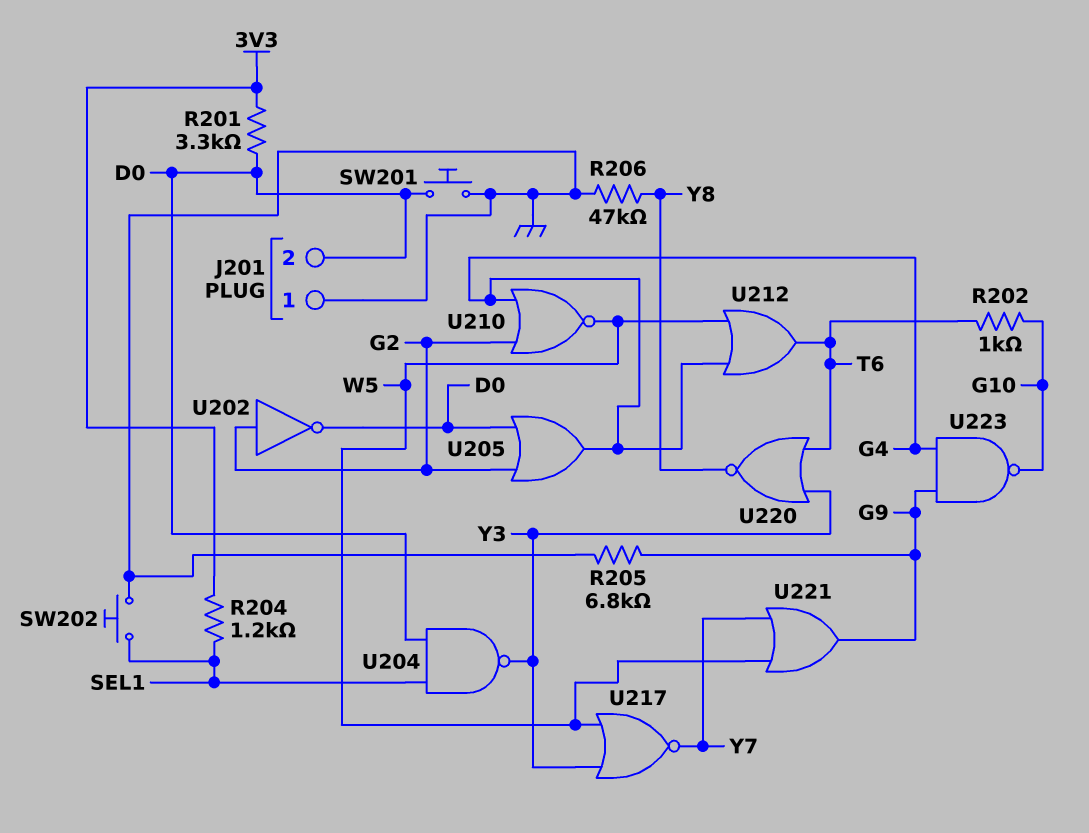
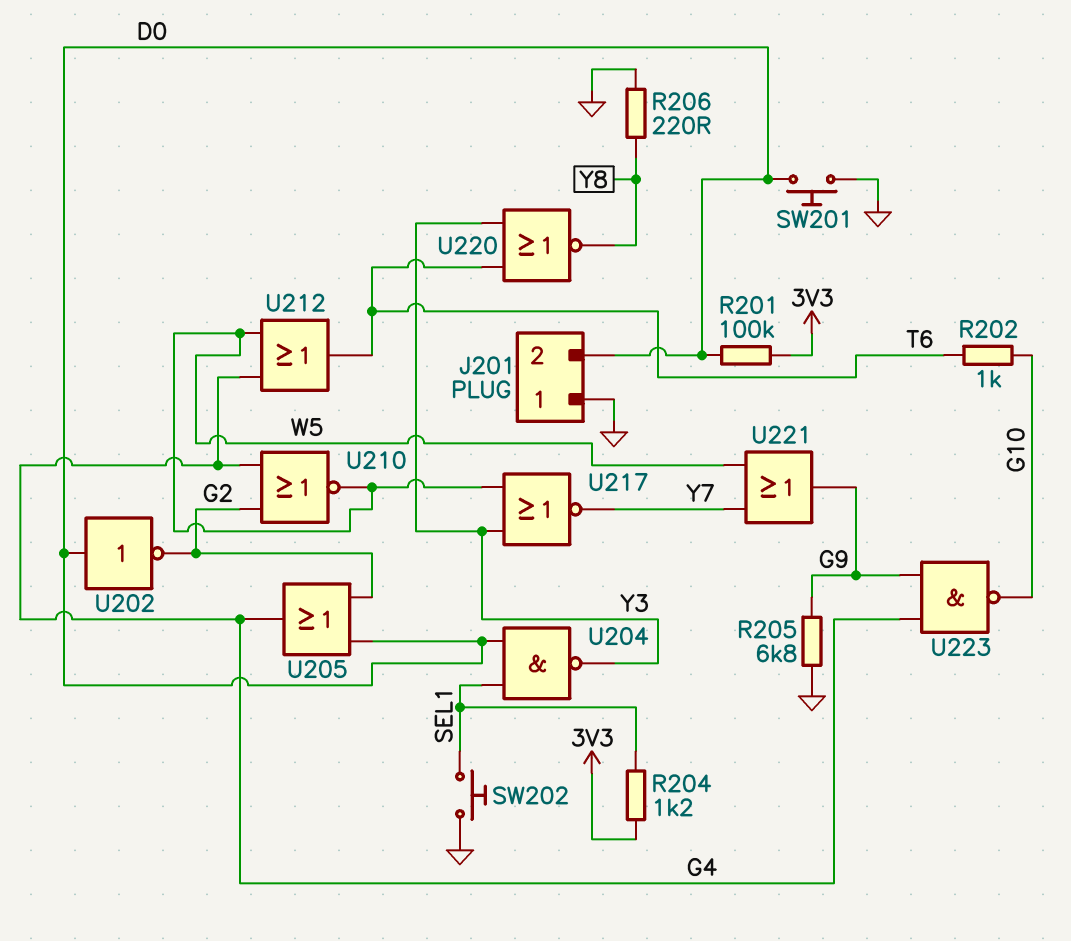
R201: 3.3k (3V3, D0) -> 100k (3V3, D0)
R206: 47k (GND, Y8) -> 220 (GND, Y8)
U202: NOT (in G2, out D0) -> NOT (in D0, out G2)

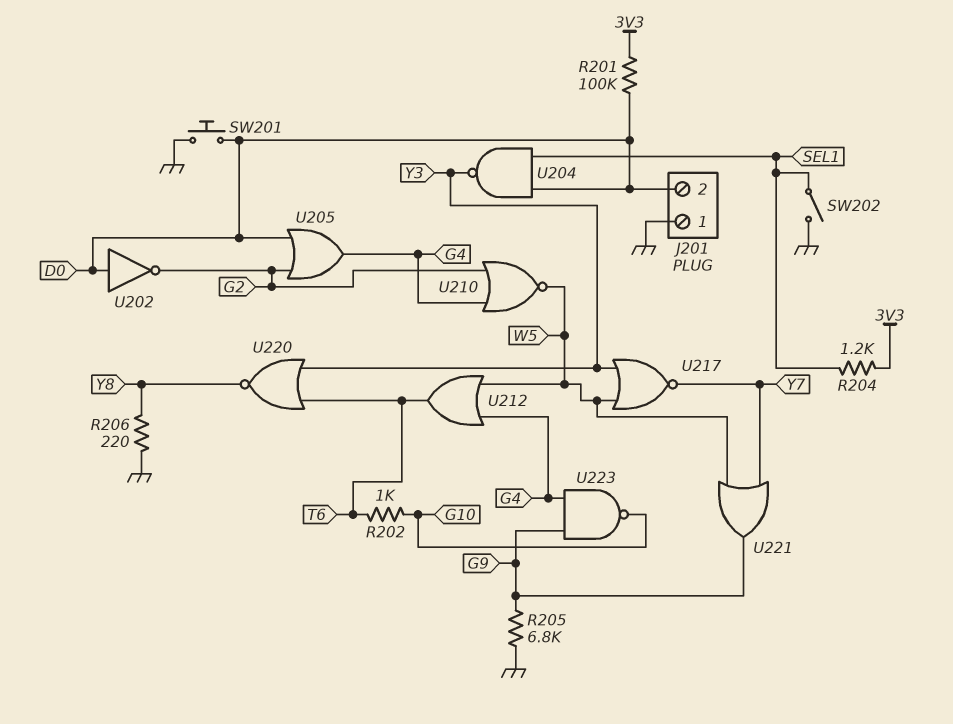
SW202: button (GND, SEL1) -> switch (GND, SEL1)

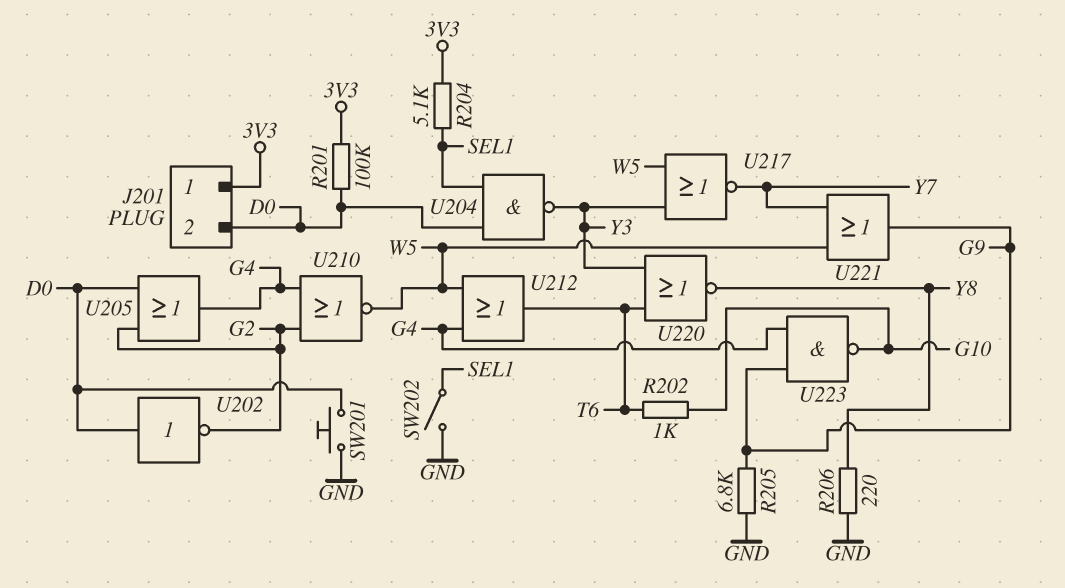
J201 pin 1: GND -> 3V3
R204: 1.2k (3V3, SEL1) -> 5.1k (3V3, SEL1)

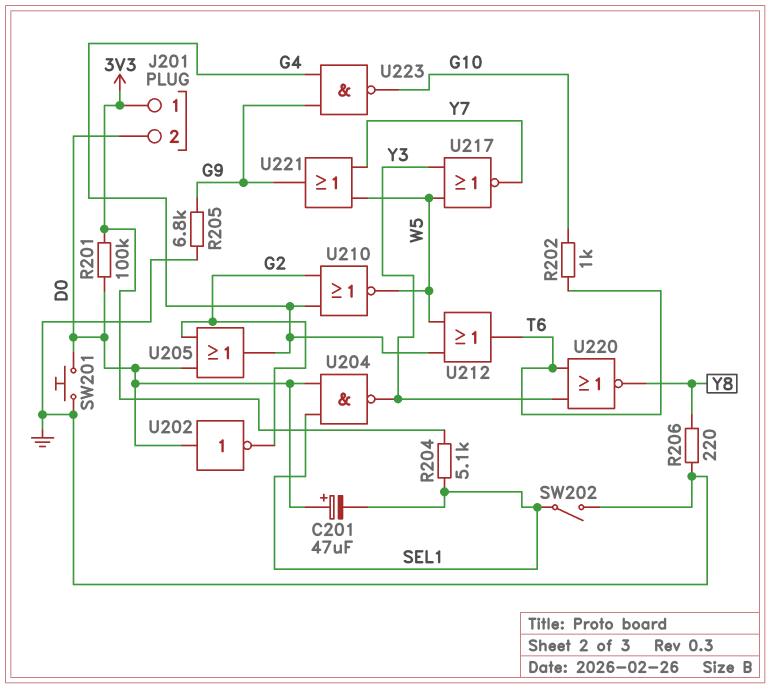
C201: none -> 47uF (plus D0, minus SEL1)

